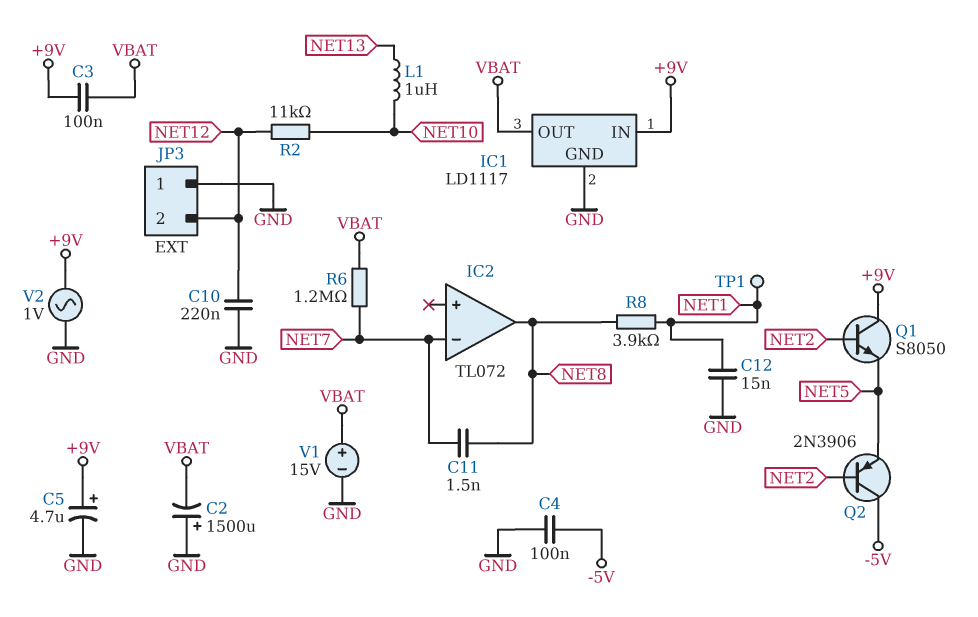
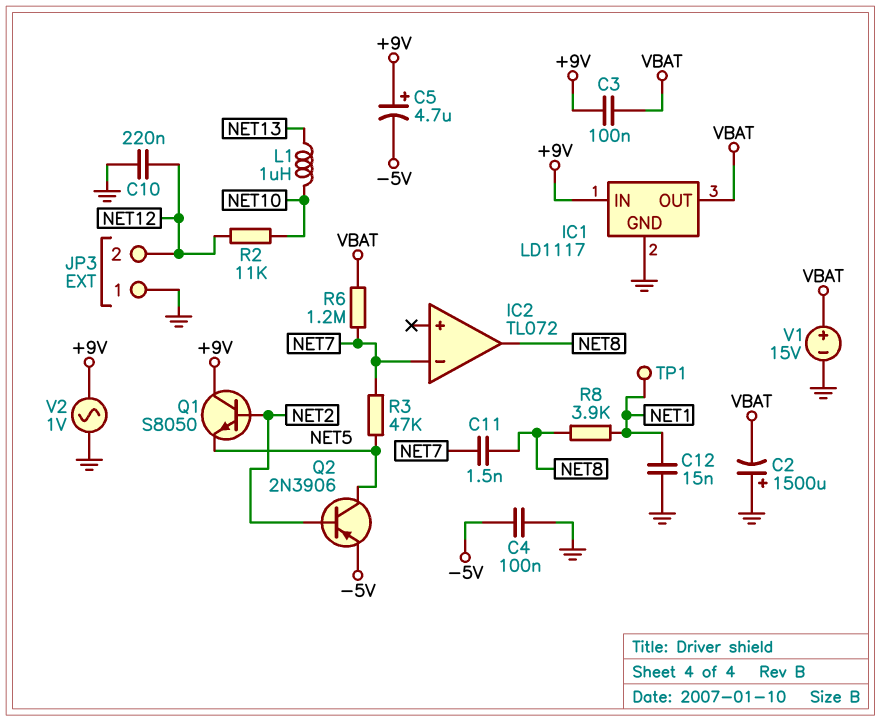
C5: 4.7uF (plus +9V, minus GND) -> 4.7uF (plus +9V, minus -5V)
Q2: PNP 2N3906 (B NET2, C -5V, E NET5) -> PNP 2N3906 (B NET2, C NET5, E -5V)
R3: none -> 47k (NET5, NET7)

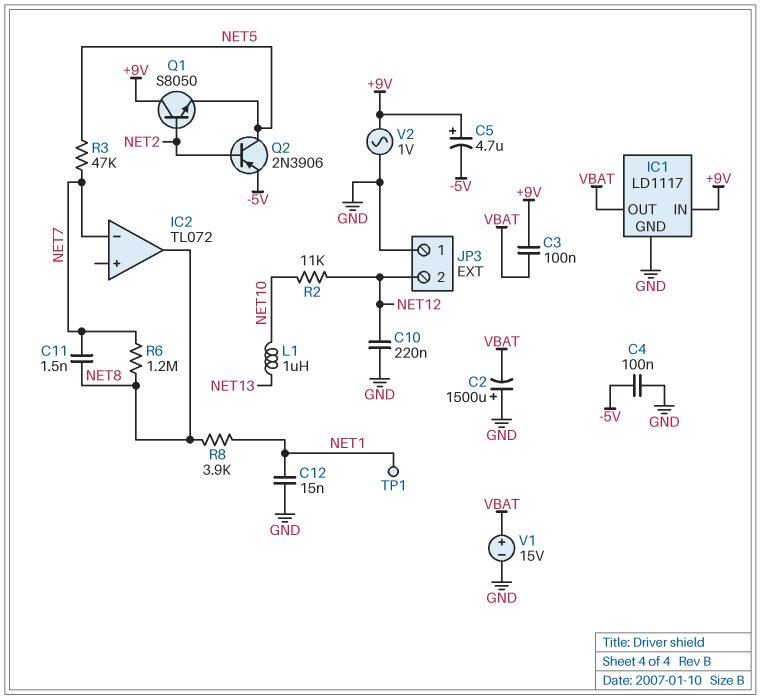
R6: 1.2M (NET7, VBAT) -> 1.2M (NET7, NET8)

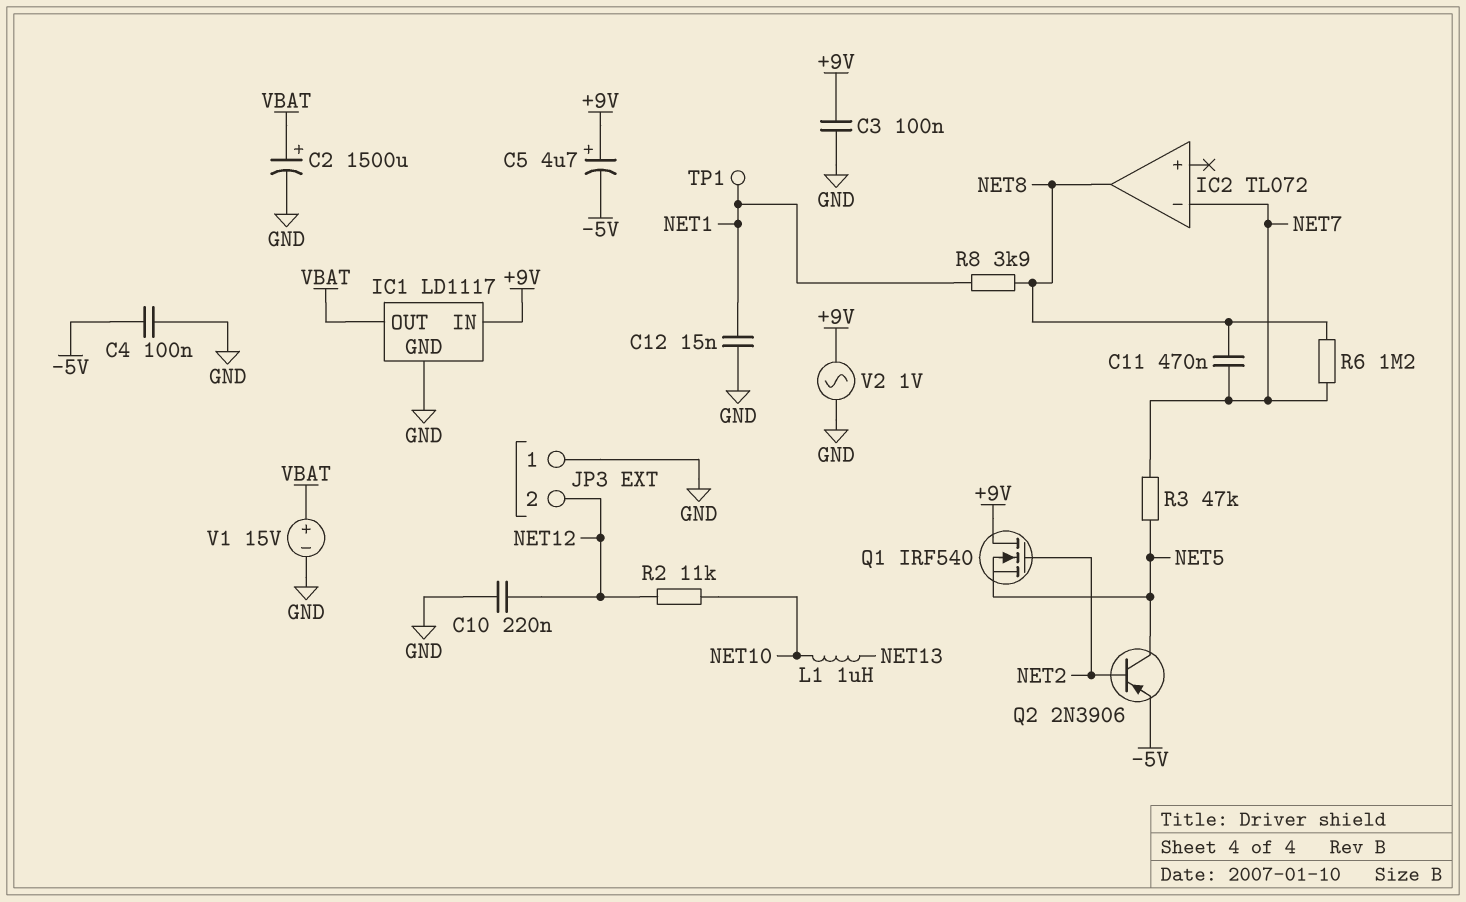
C2: 1500uF (plus GND, minus VBAT) -> 1500uF (plus VBAT, minus GND)
C3: 100nF (+9V, VBAT) -> 100nF (+9V, GND)
C11: 1.5nF (NET7, NET8) -> 470nF (NET7, NET8)
Q1: NPN S8050 (B NET2, C +9V, E NET5) -> NMOS IRF540 (G NET2, D +9V, S NET5)

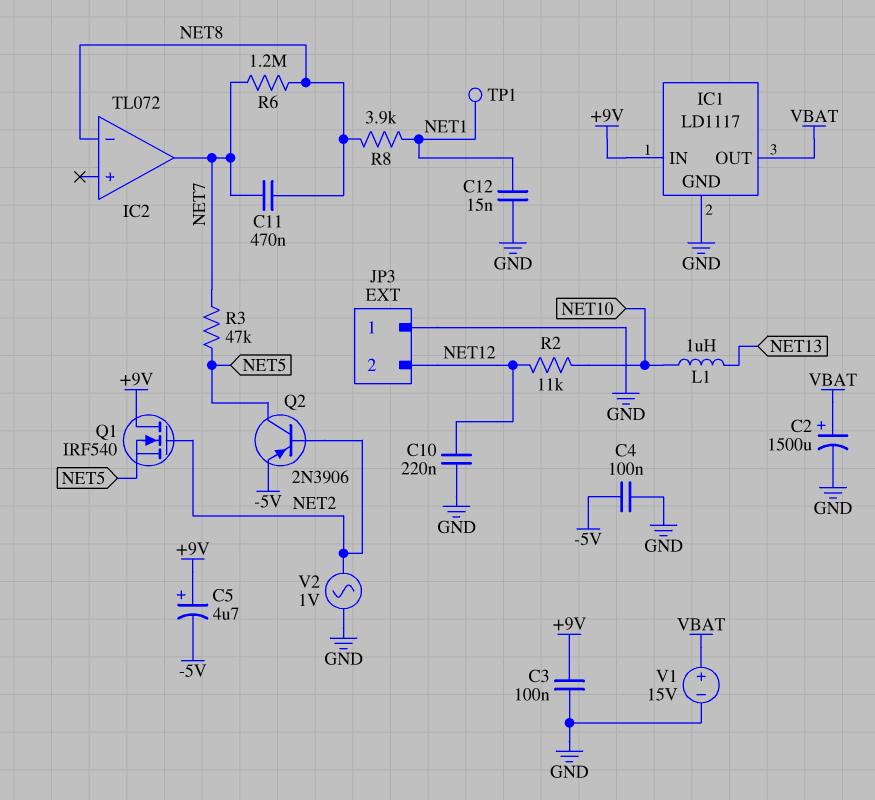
IC2 pin in-: NET7 -> NET8
IC2 pin out: NET8 -> NET7
V2: AC 1V (+9V, GND) -> AC 1V (GND, NET2)

